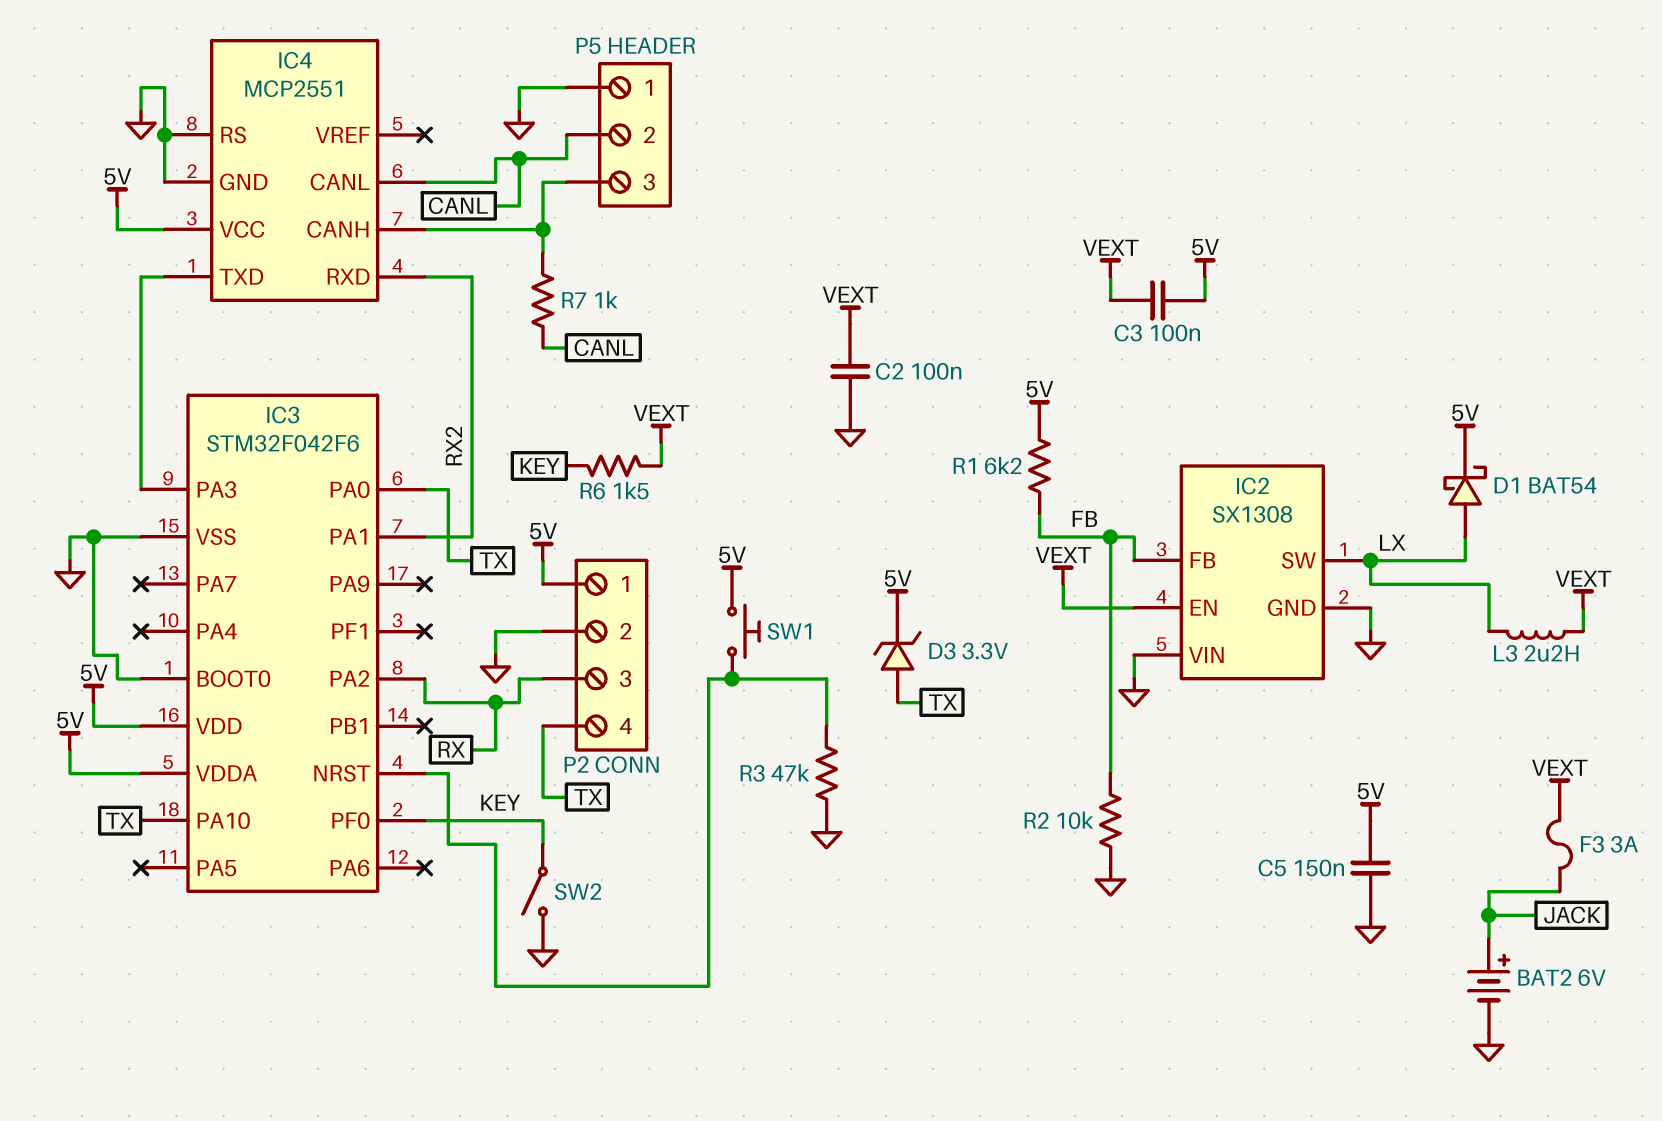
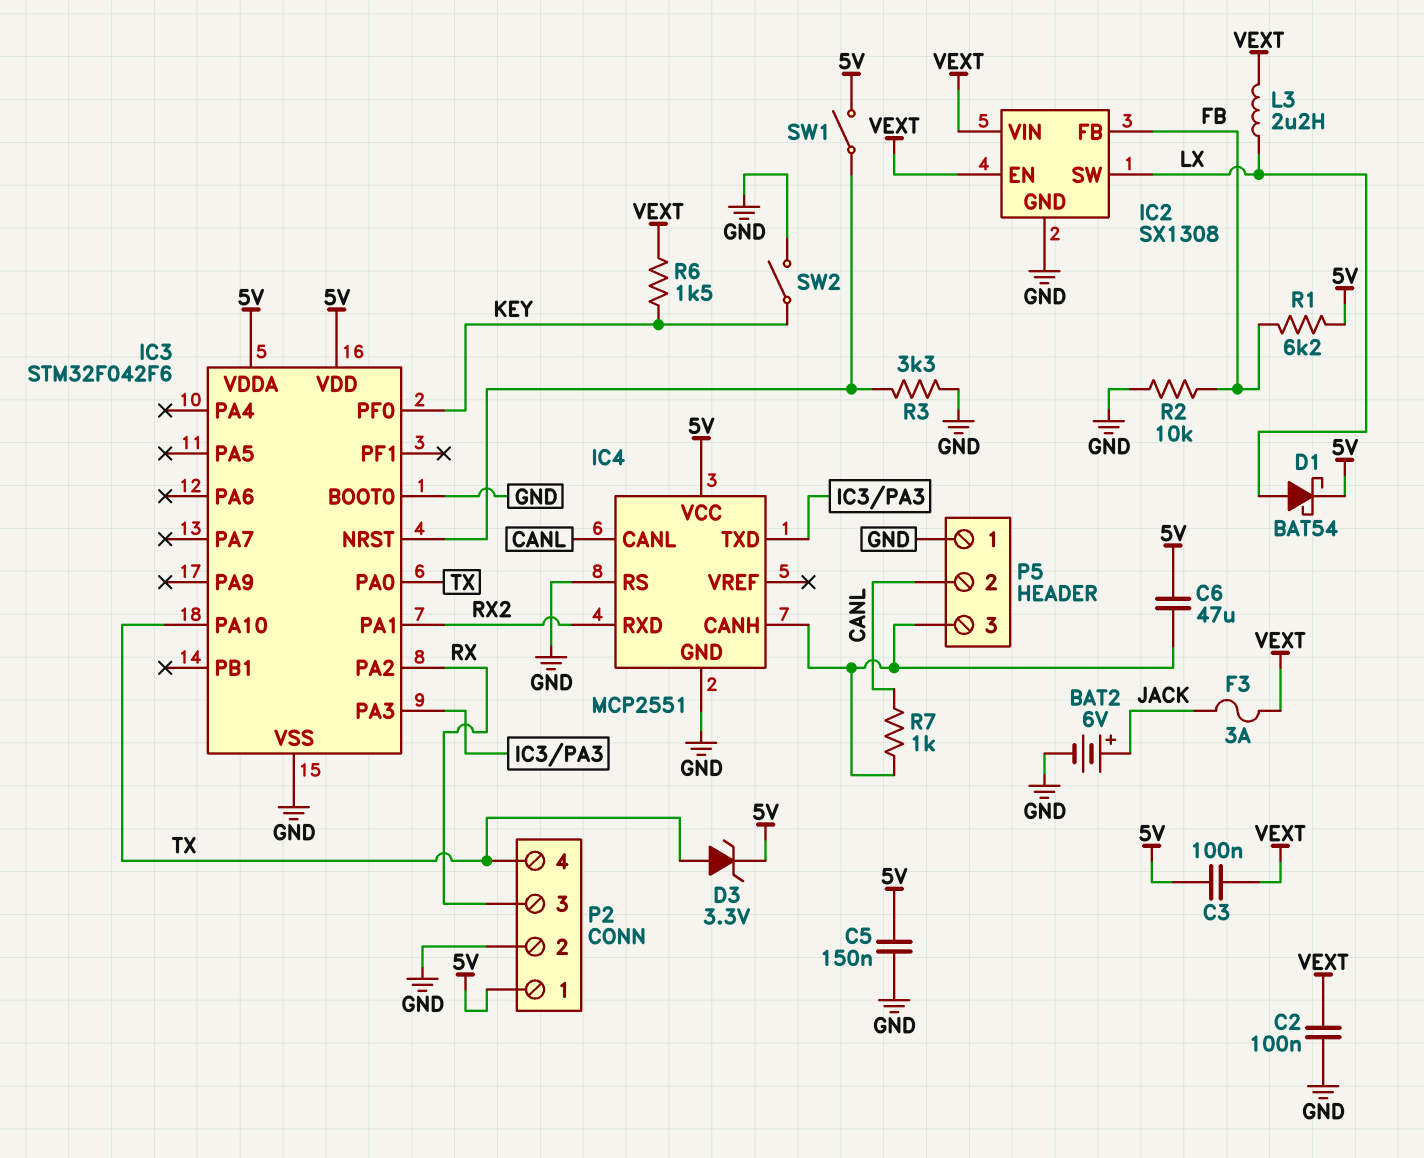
C6: none -> 47uF (5V, IC4/CANH)
IC2 pin VIN: GND -> VEXT
R3: 47k (GND, IC3/NRST) -> 3.3k (GND, IC3/NRST)
SW1: button (5V, IC3/NRST) -> switch (5V, IC3/NRST)

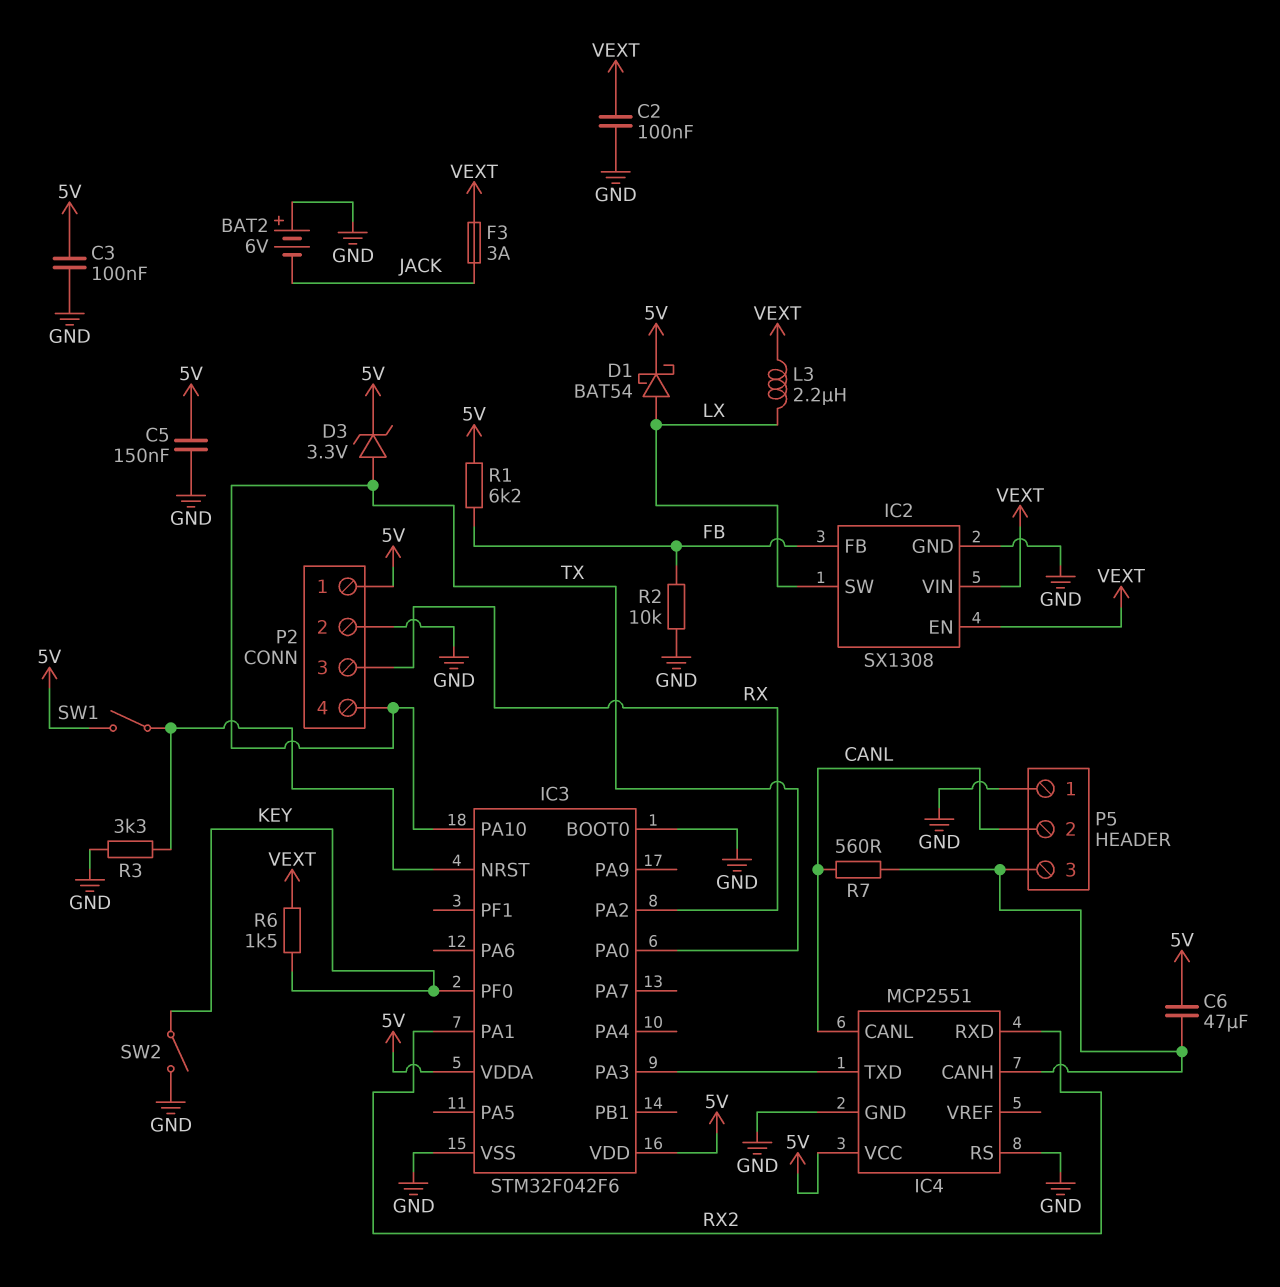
BAT2: 6V (plus JACK, minus GND) -> 6V (plus GND, minus JACK)
C3: 100nF (5V, VEXT) -> 100nF (5V, GND)
R7: 1k (CANL, IC4/CANH) -> 560 (CANL, IC4/CANH)

